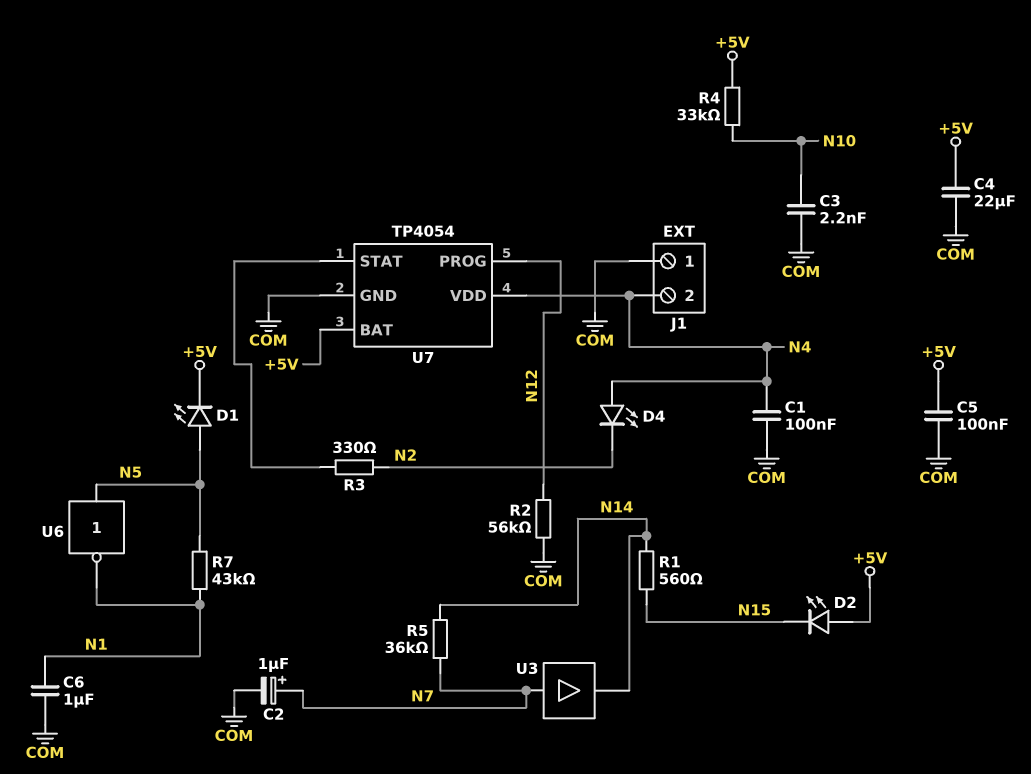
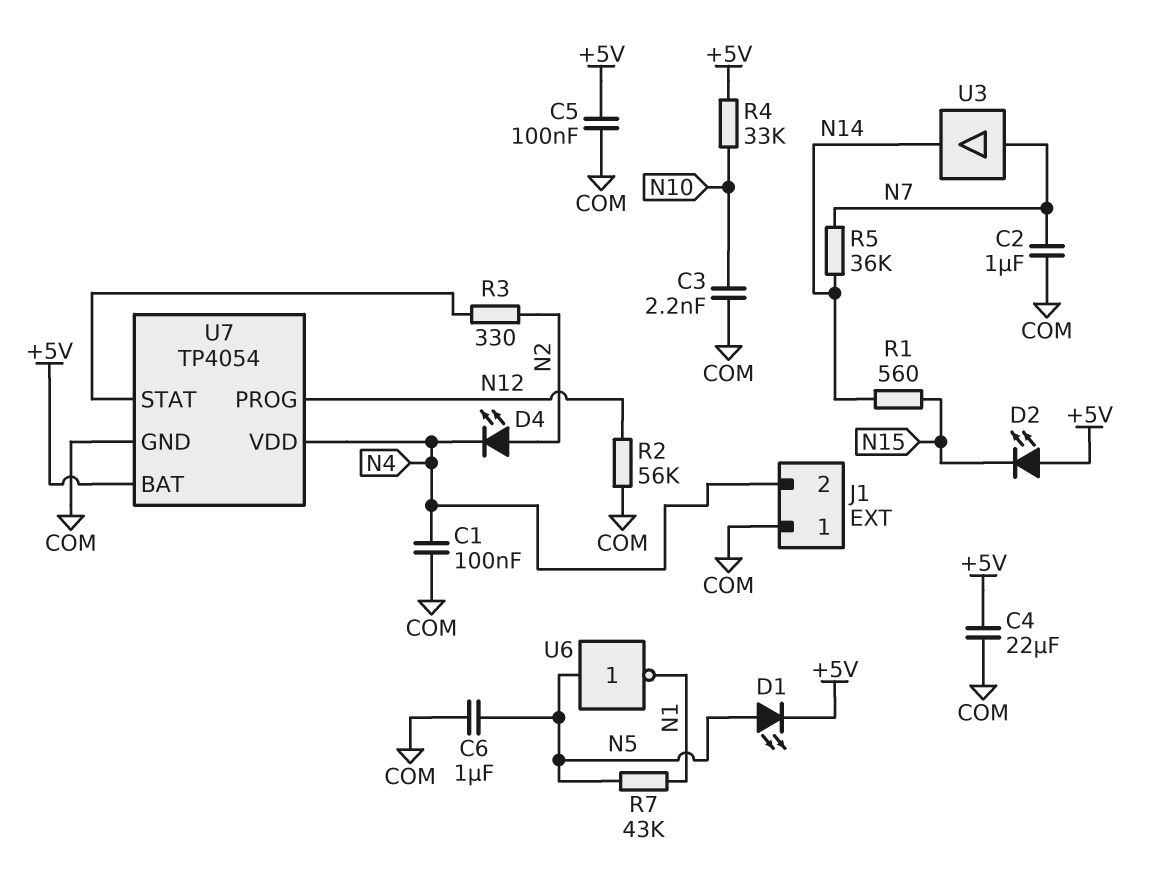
C2: 1uF (plus N7, minus COM) -> 1uF (COM, N7)
C6: 1uF (COM, N1) -> 1uF (COM, N5)
D4: LED (A N4, K N2) -> LED (A N2, K N4)

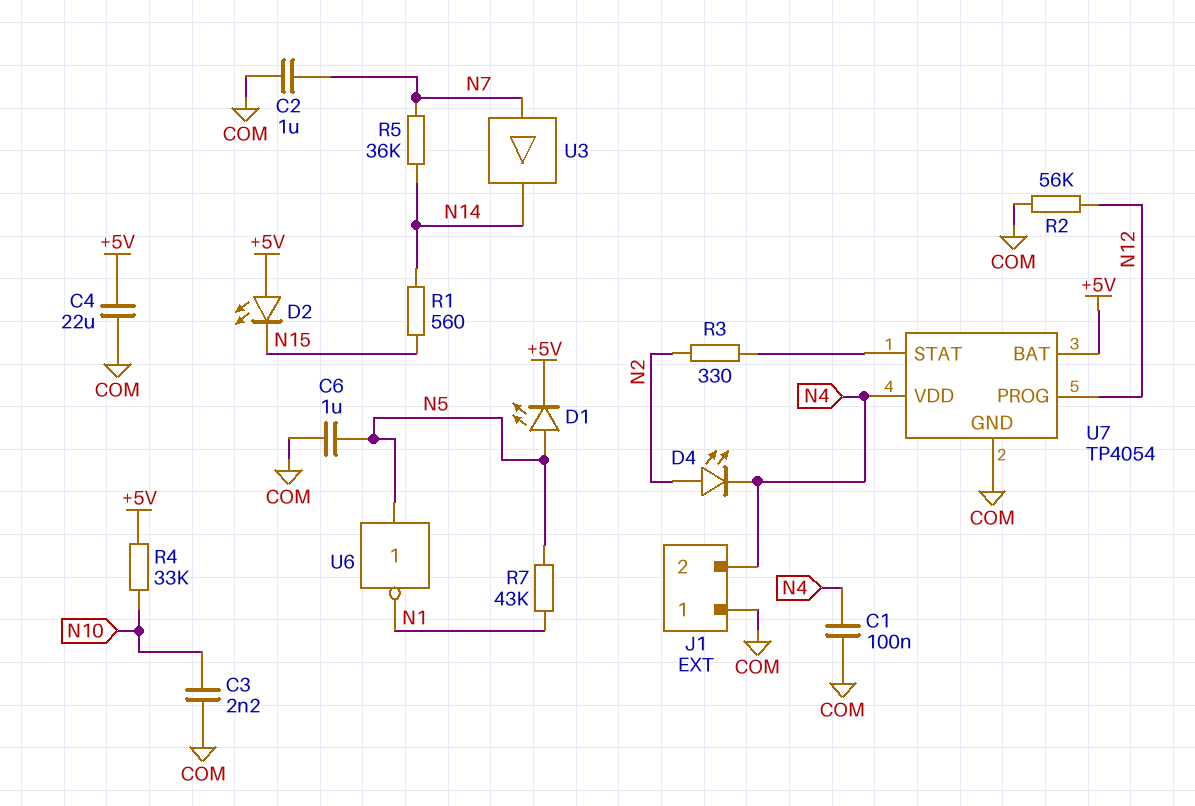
C5: 100nF (+5V, COM) -> none

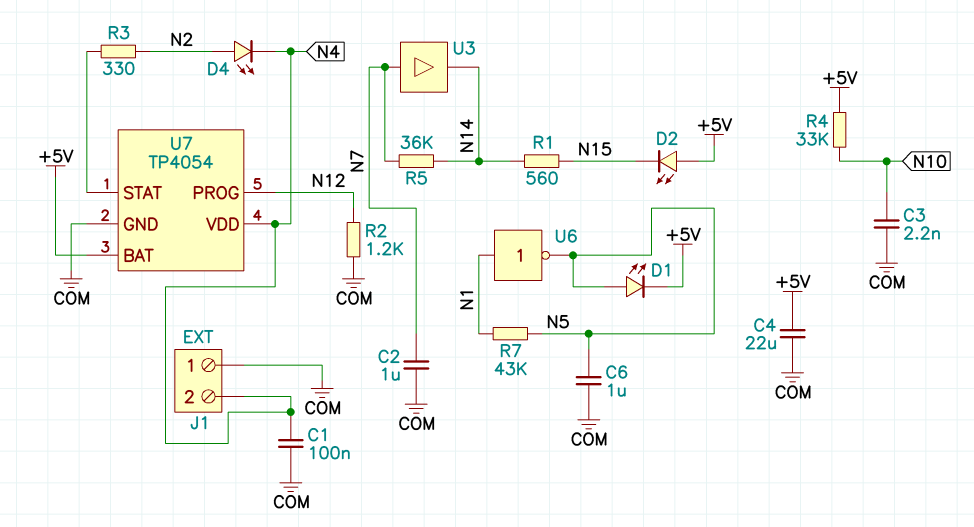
R2: 56k (COM, N12) -> 1.2k (COM, N12)
U6: NOT (in N5, out N1) -> NOT (in N1, out N5)

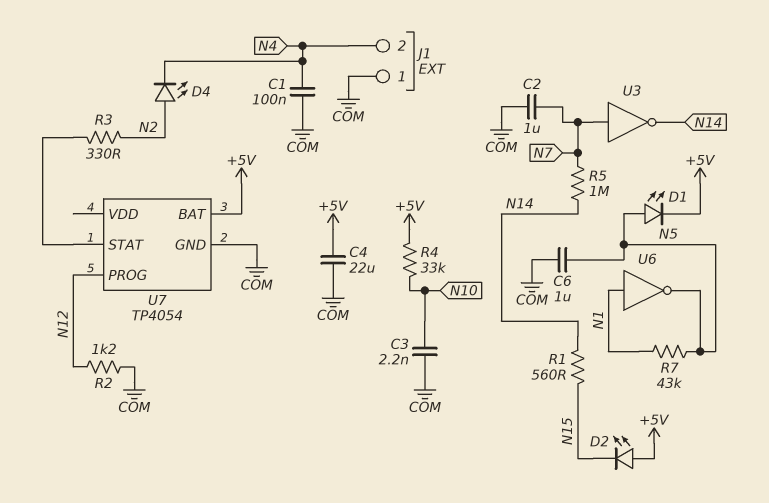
R5: 36k (N7, N14) -> 1M (N7, N14)
U3: buffer (in N7, out N14) -> NOT (in N7, out N14)
U7 pin VDD: N4 -> none

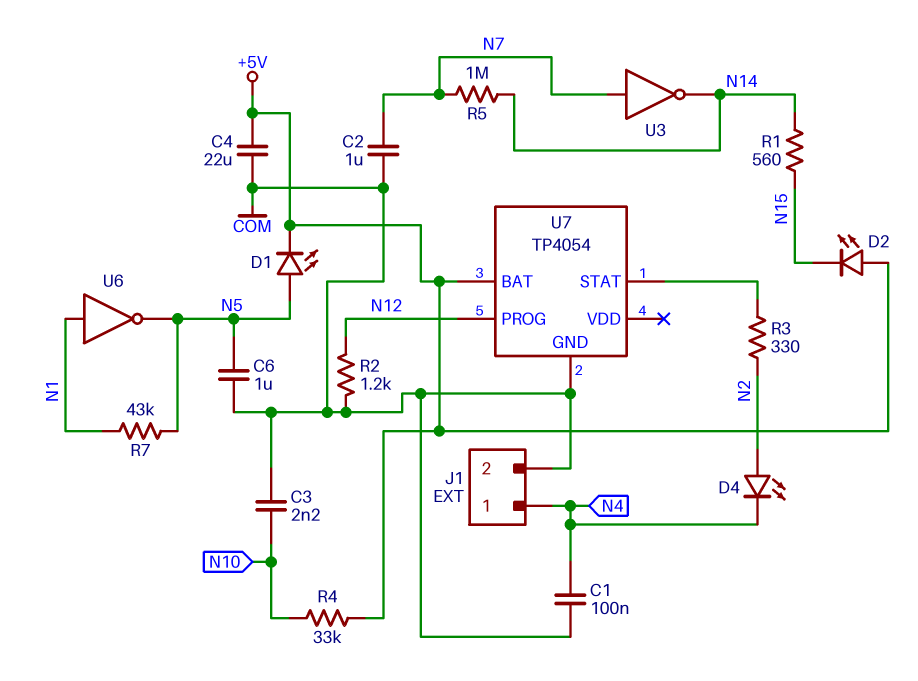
J1 pin 1: COM -> N4
J1 pin 2: N4 -> COM

